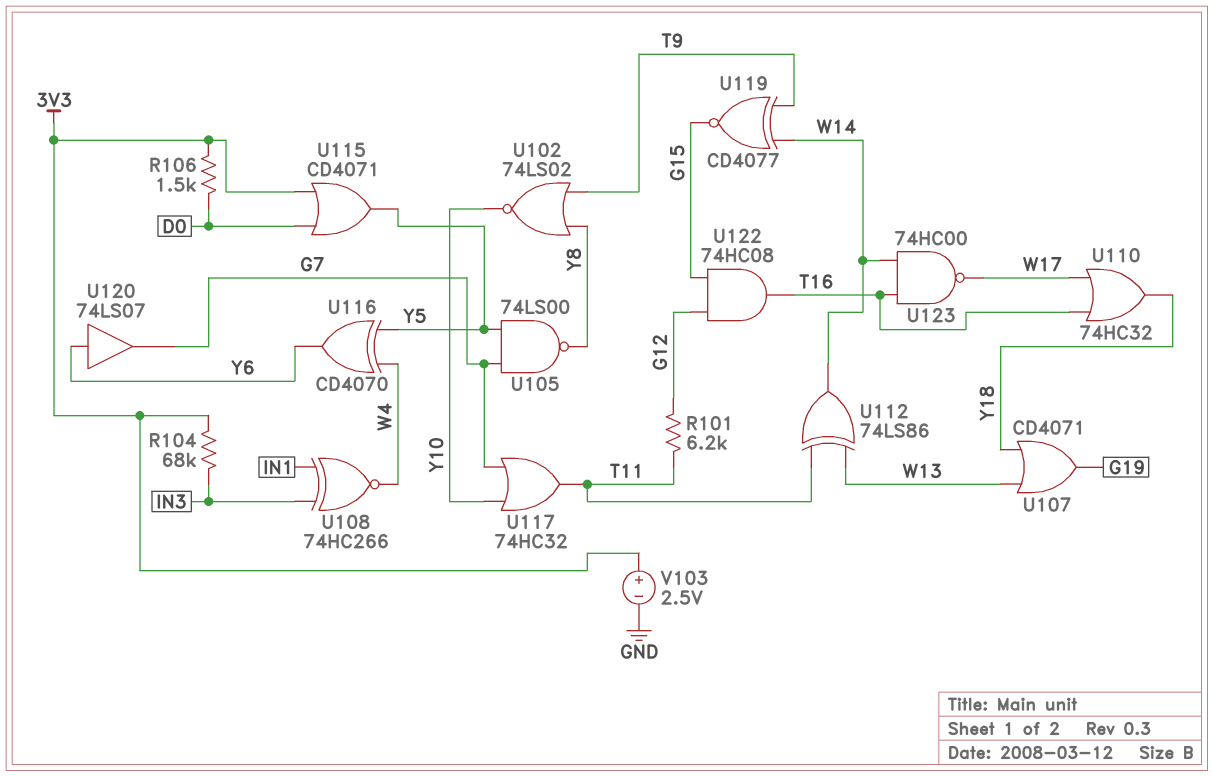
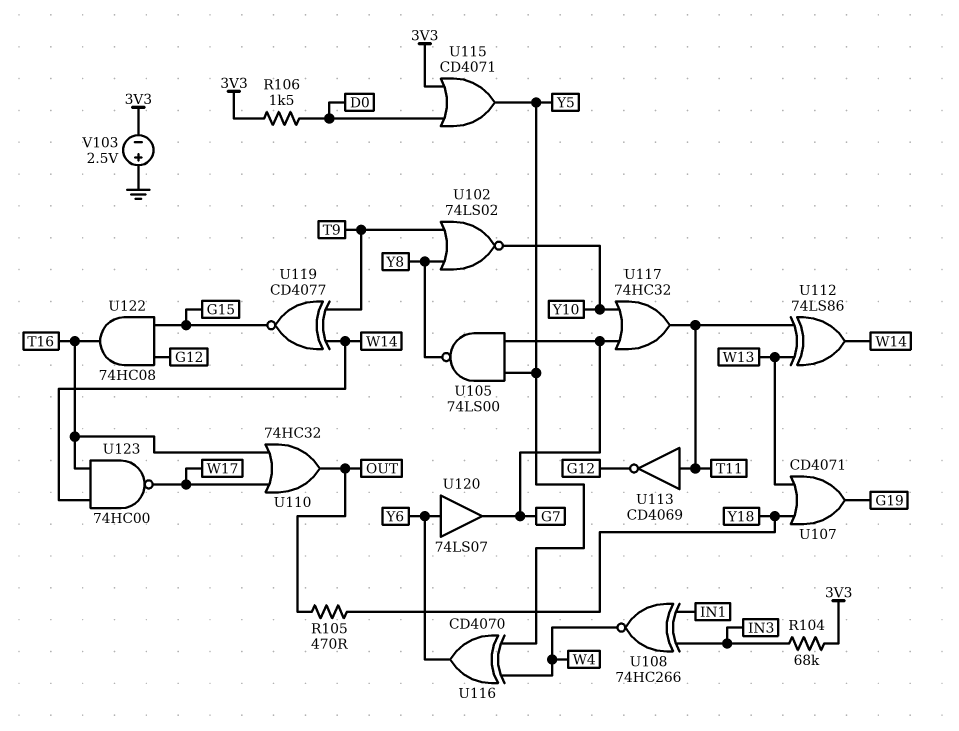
R101: 6.2k (G12, T11) -> none
R105: none -> 470 (OUT, Y18)
U110: OR 74HC32 (in T16, in W17, out Y18) -> OR 74HC32 (in T16, in W17, out OUT)
U113: none -> NOT CD4069 (in T11, out G12)
V103: 2.5V (plus 3V3, minus GND) -> 2.5V (plus GND, minus 3V3)

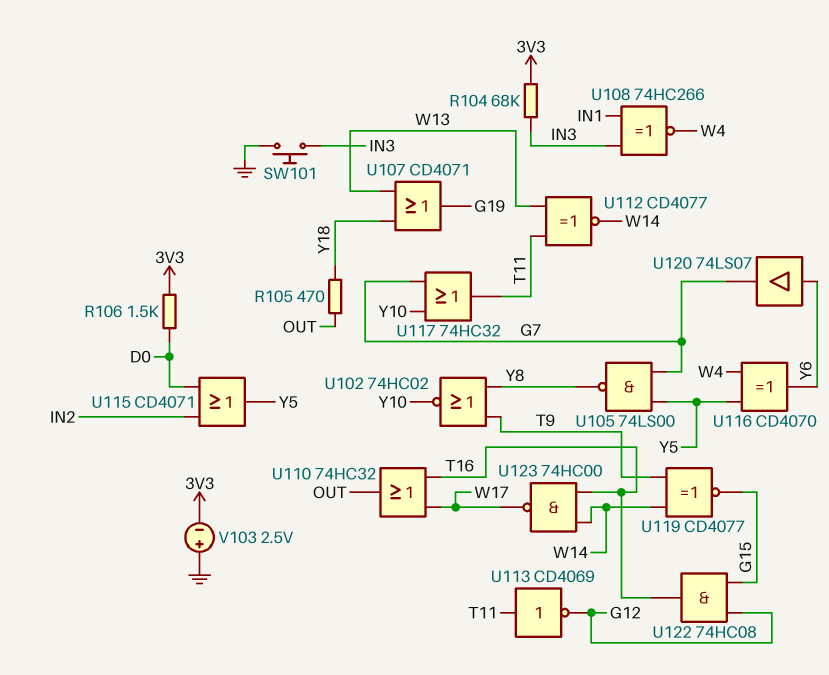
SW101: none -> button (GND, IN3)
U102: NOR 74LS02 (in T9, in Y8, out Y10) -> NOR 74HC02 (in T9, in Y8, out Y10)
U112: XOR 74LS86 (in T11, in W13, out W14) -> XNOR CD4077 (in T11, in W13, out W14)
U115: OR CD4071 (in 3V3, in D0, out Y5) -> OR CD4071 (in D0, in IN2, out Y5)

